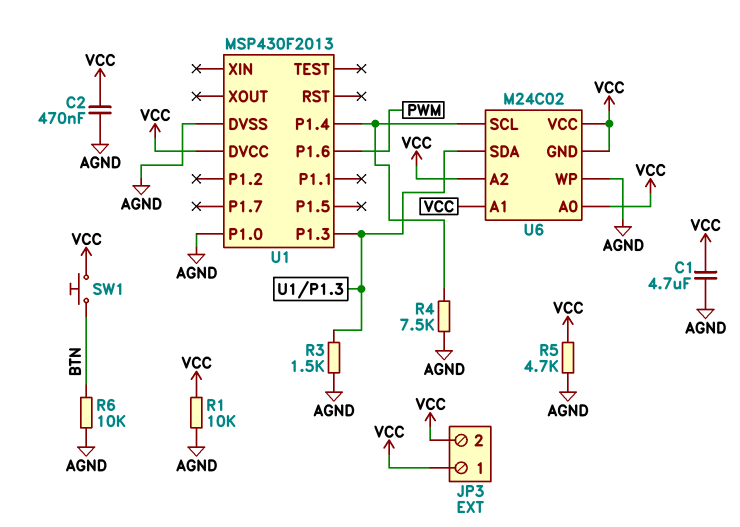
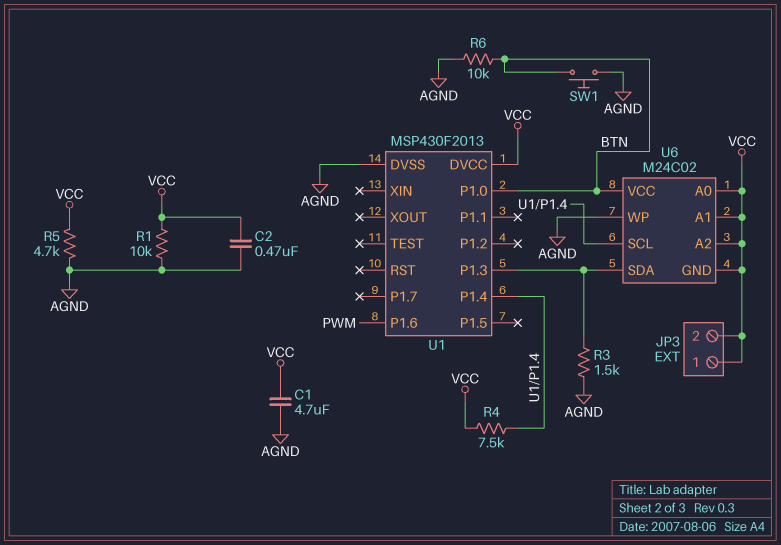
R4: 7.5k (AGND, U1/P1.4) -> 7.5k (U1/P1.4, VCC)
SW1: button (BTN, VCC) -> button (AGND, BTN)
U1 pin P1.0: AGND -> BTN
U6 pin VCC: VCC -> BTN

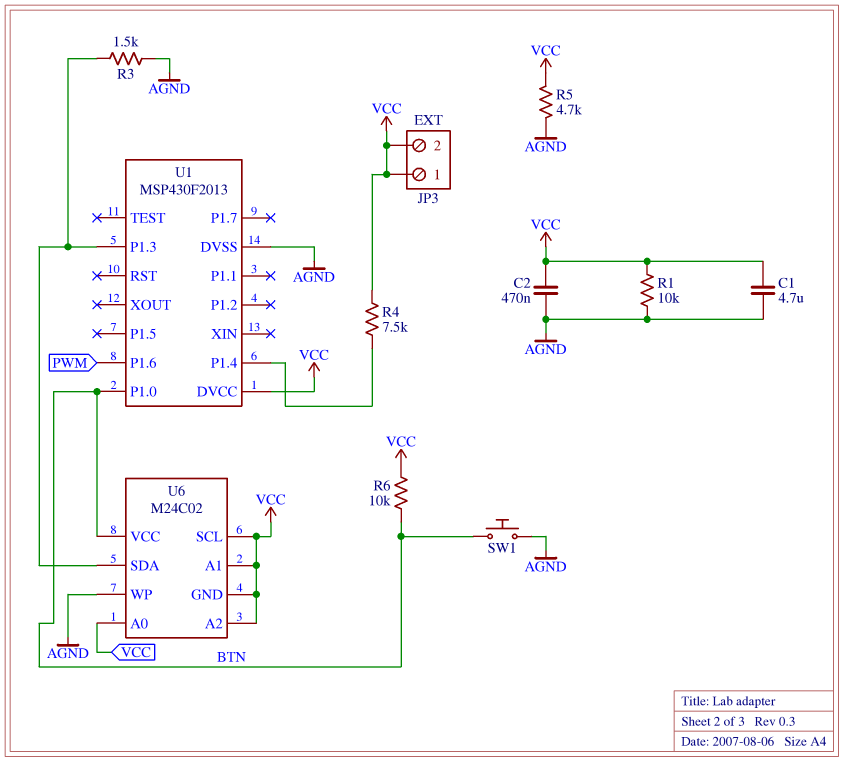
R6: 10k (AGND, BTN) -> 10k (BTN, VCC)
U6 pin SCL: U1/P1.4 -> VCC

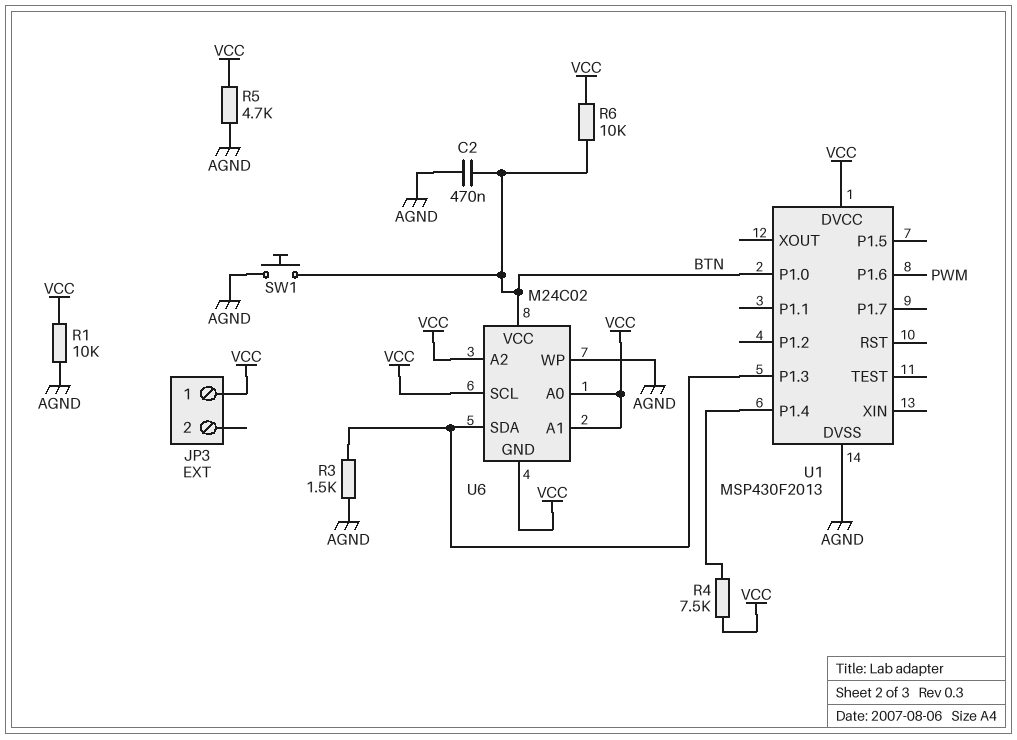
C1: 4.7uF (AGND, VCC) -> none
C2: 470nF (AGND, VCC) -> 470nF (AGND, BTN)
JP3 pin 2: VCC -> none

